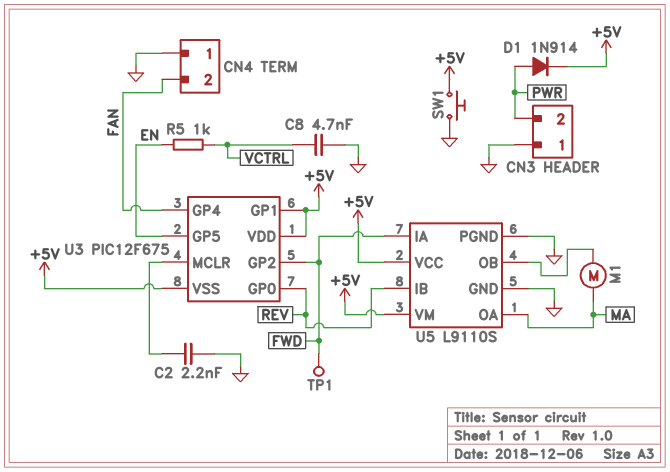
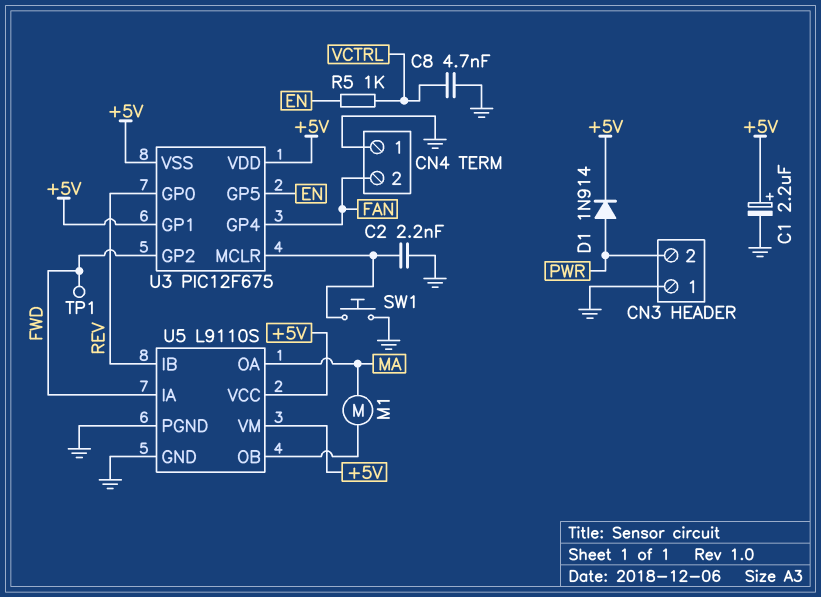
C1: none -> 2.2uF (plus +5V, minus GND)
SW1: button (+5V, GND) -> button (GND, U3/MCLR)

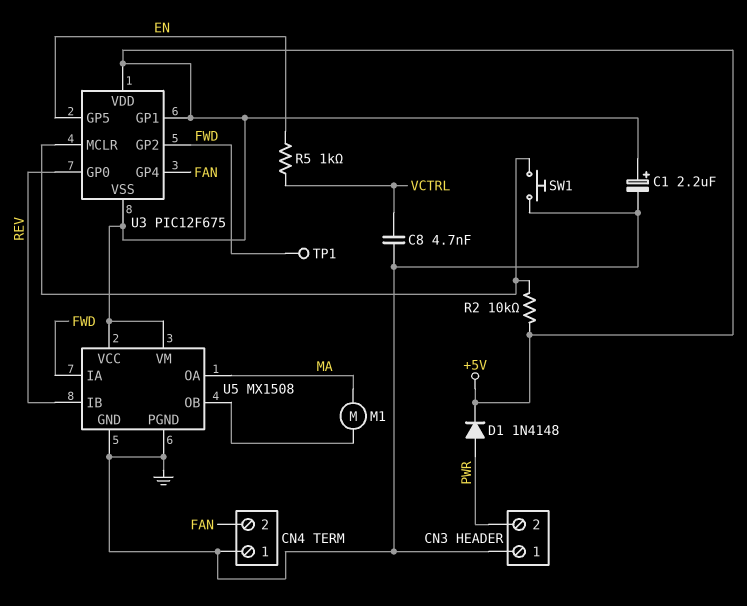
C2: 2.2nF (GND, U3/MCLR) -> none
D1: diode 1N914 (A PWR, K +5V) -> diode 1N4148 (A PWR, K +5V)
R2: none -> 10k (+5V, U3/MCLR)
U5: L9110S -> MX1508

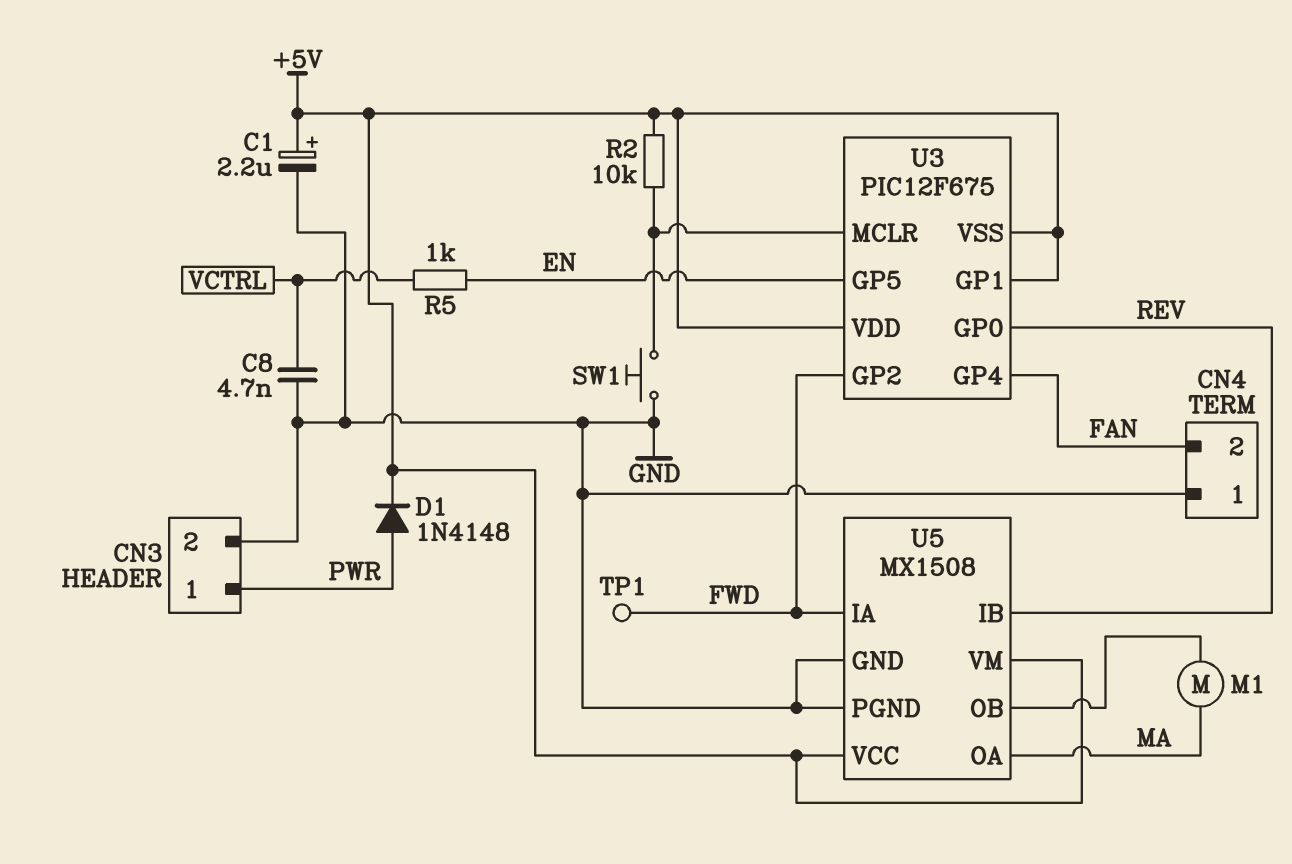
CN3 pin 1: GND -> PWR
CN3 pin 2: PWR -> GND

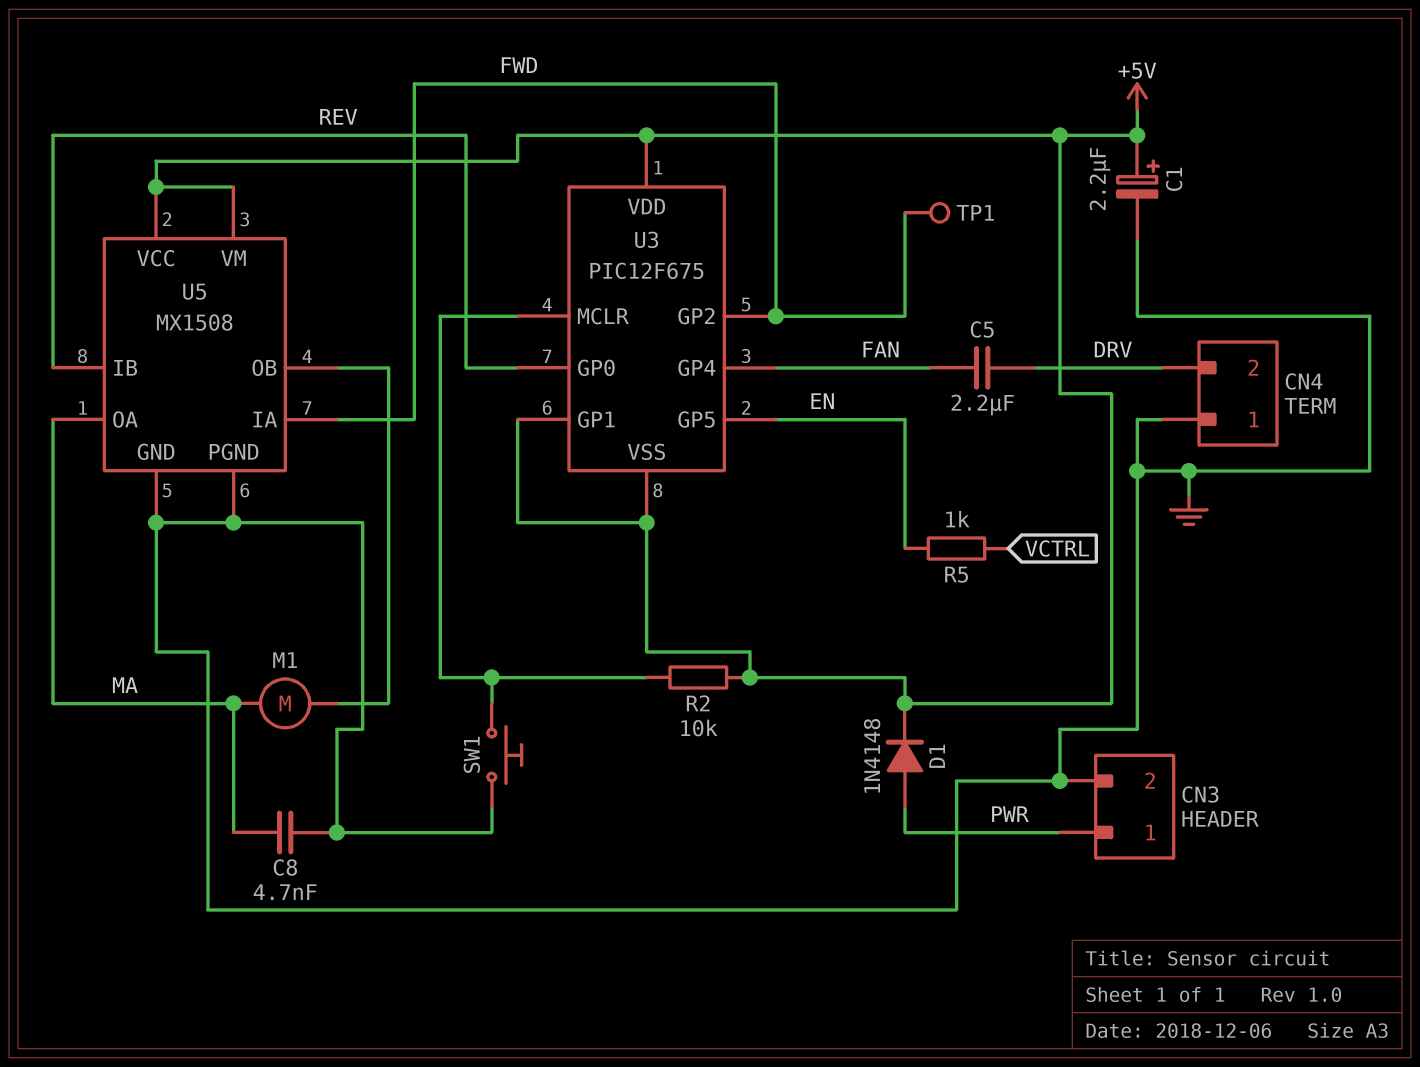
C5: none -> 2.2uF (DRV, FAN)
C8: 4.7nF (GND, VCTRL) -> 4.7nF (GND, MA)
CN4 pin 2: FAN -> DRV

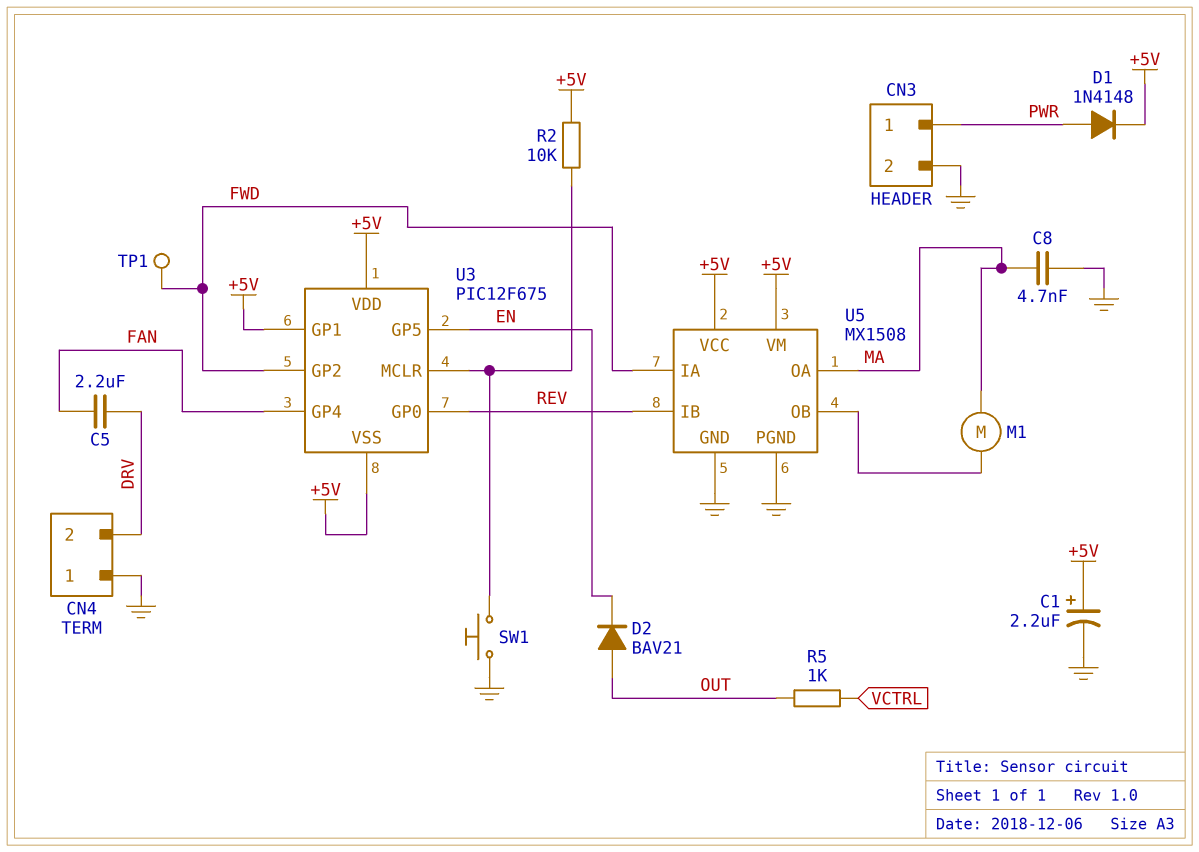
D2: none -> diode BAV21 (A OUT, K EN)
R5: 1k (EN, VCTRL) -> 1k (OUT, VCTRL)

